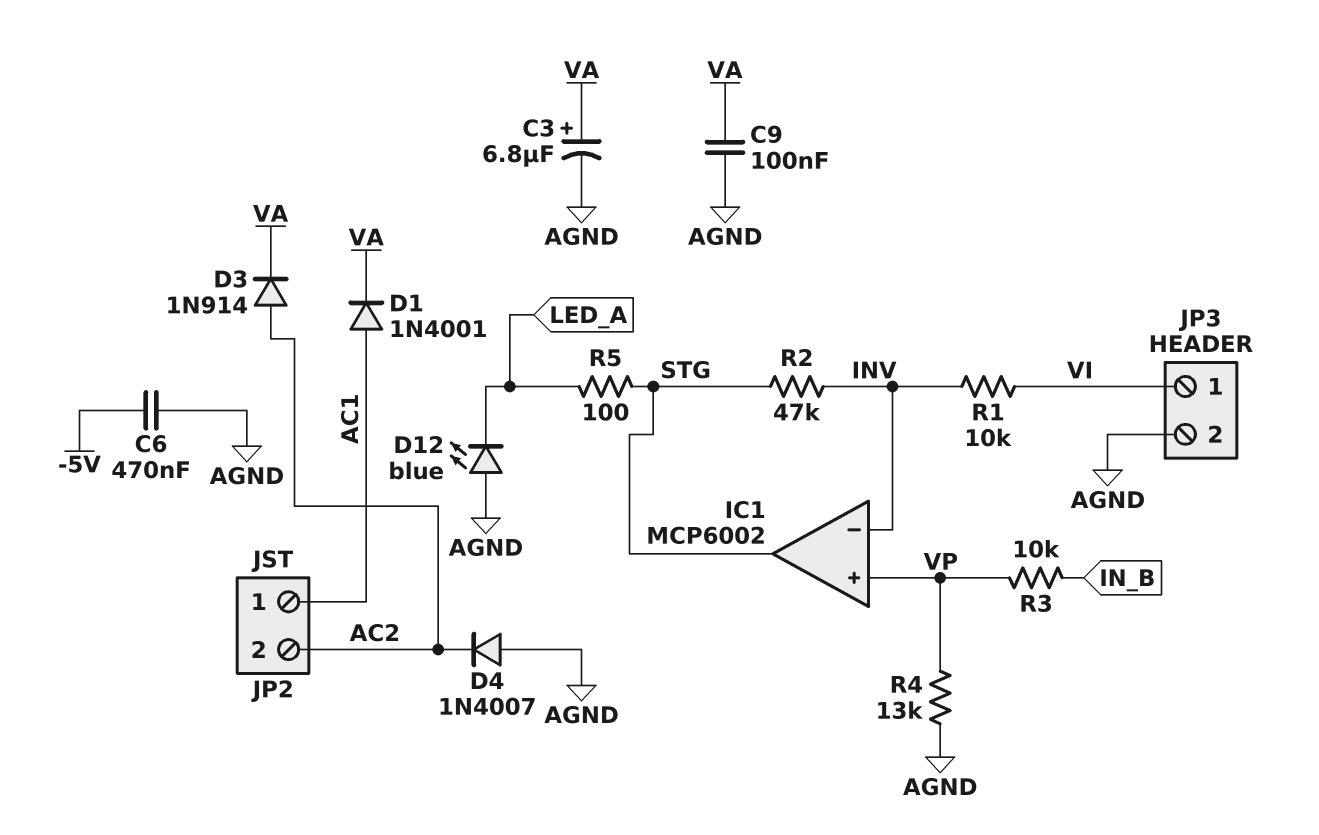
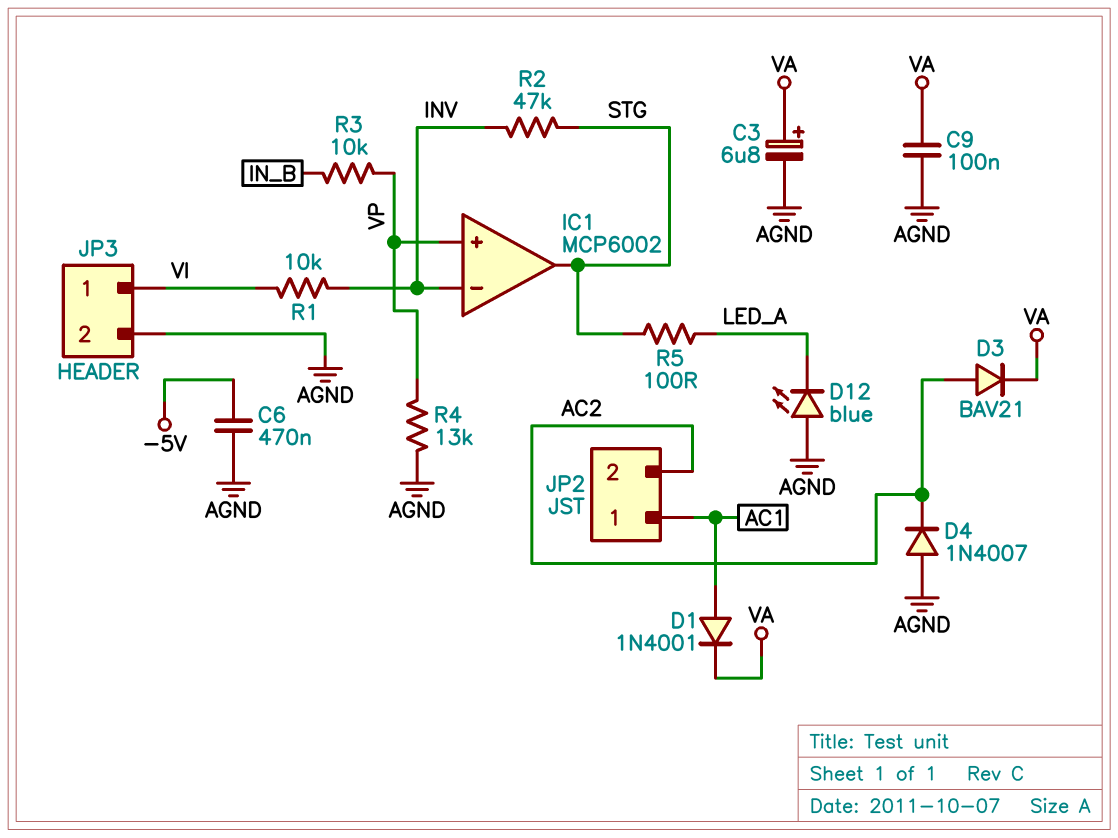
D3: diode 1N914 (A AC2, K VA) -> diode BAV21 (A AC2, K VA)

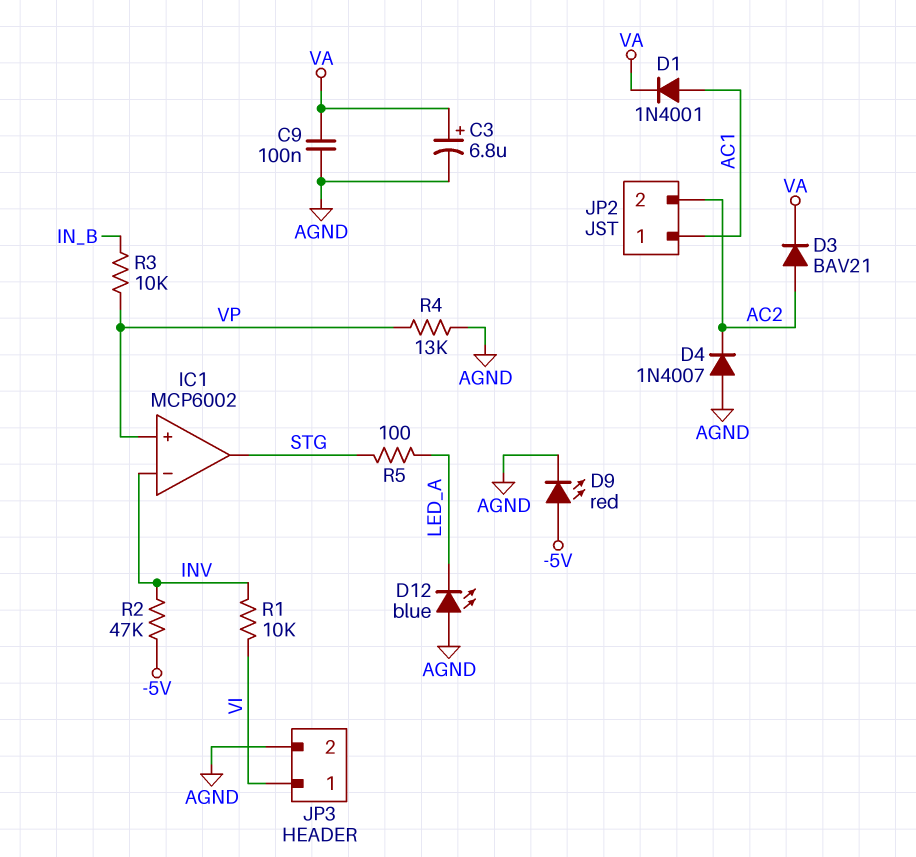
C6: 470nF (-5V, AGND) -> none
D9: none -> LED red (A -5V, K AGND)
R2: 47k (INV, STG) -> 47k (-5V, INV)

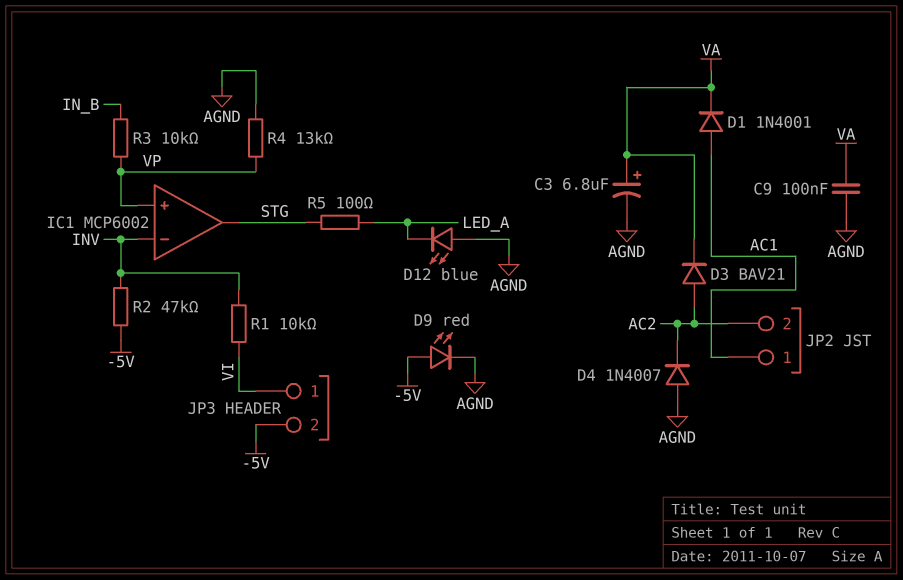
JP3 pin 2: AGND -> -5V

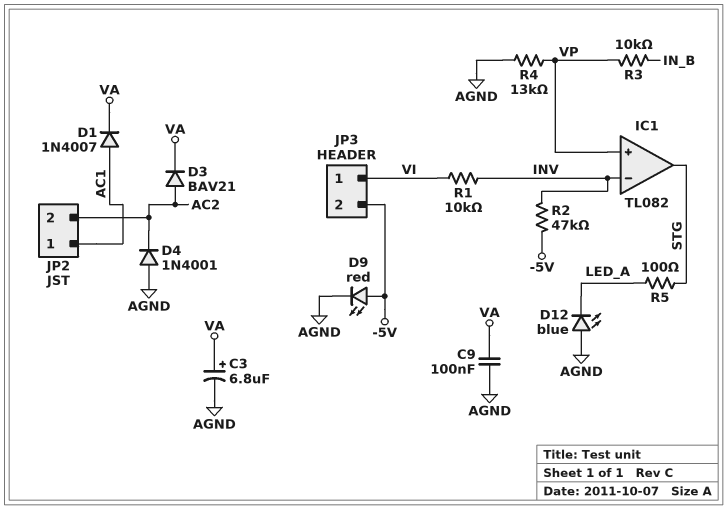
D1: diode 1N4001 (A AC1, K VA) -> diode 1N4007 (A AC1, K VA)
D4: diode 1N4007 (A AGND, K AC2) -> diode 1N4001 (A AGND, K AC2)
IC1: MCP6002 -> TL082

